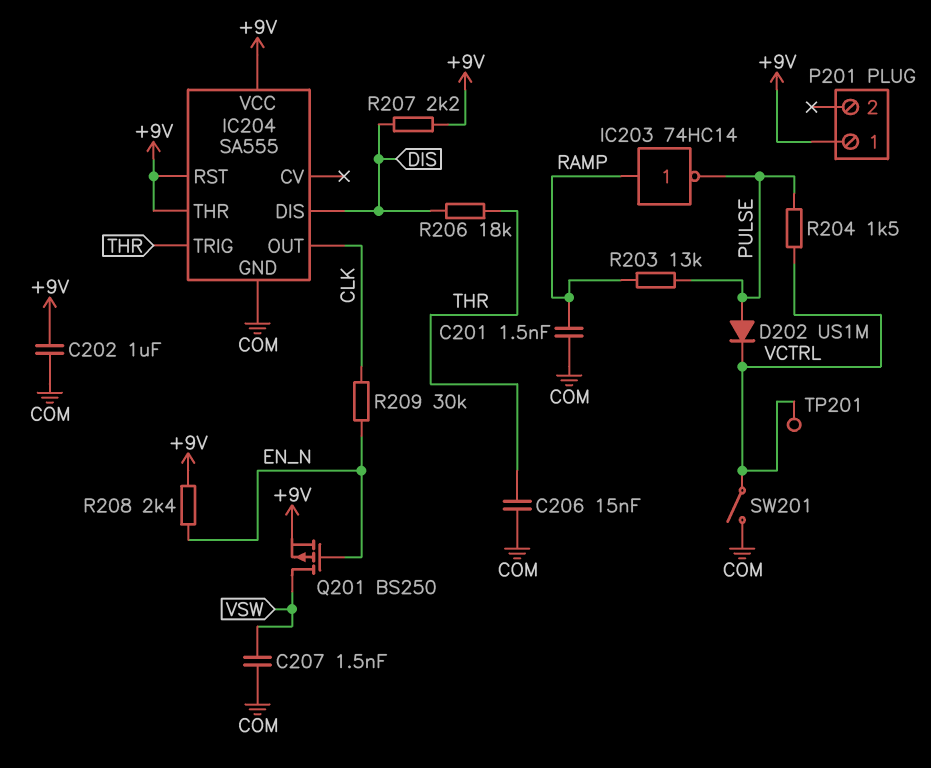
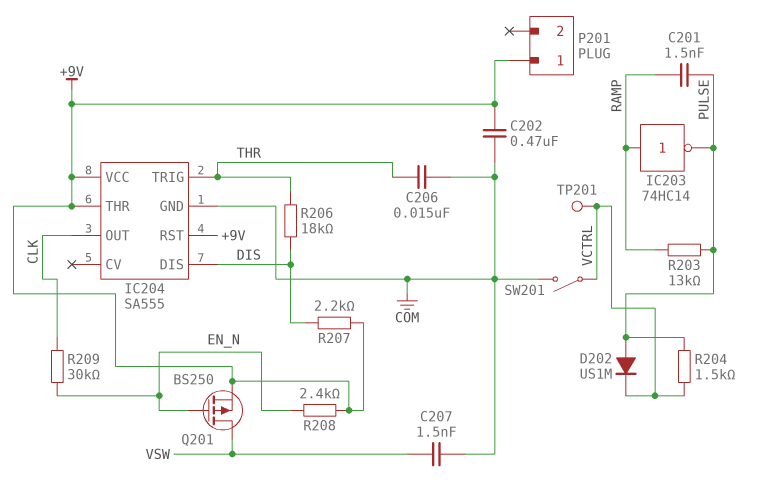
C201: 1.5nF (COM, RAMP) -> 1.5nF (PULSE, RAMP)
C202: 1uF (+9V, COM) -> 470nF (+9V, COM)

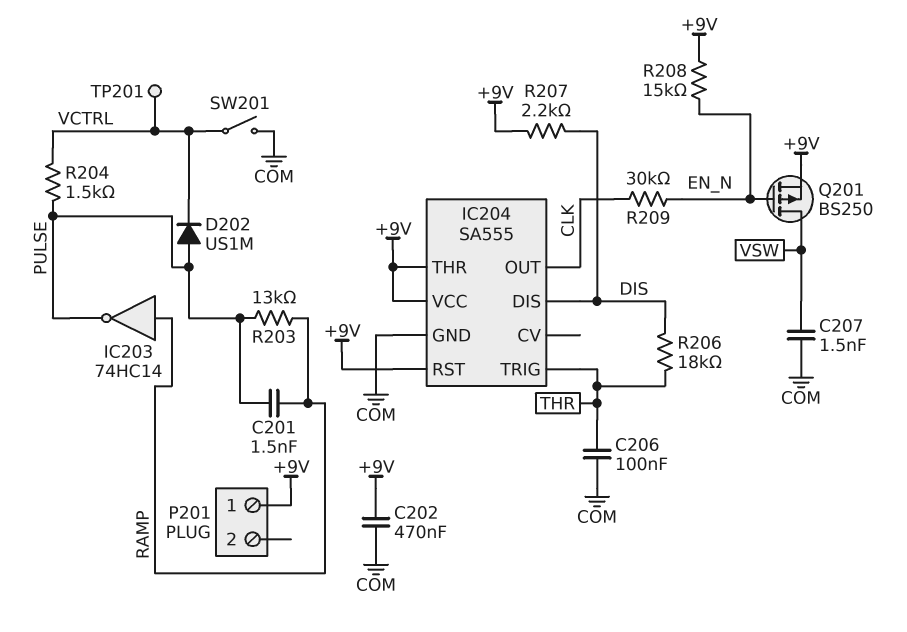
C206: 15nF (COM, THR) -> 100nF (COM, THR)
R208: 2.4k (+9V, EN_N) -> 15k (+9V, EN_N)

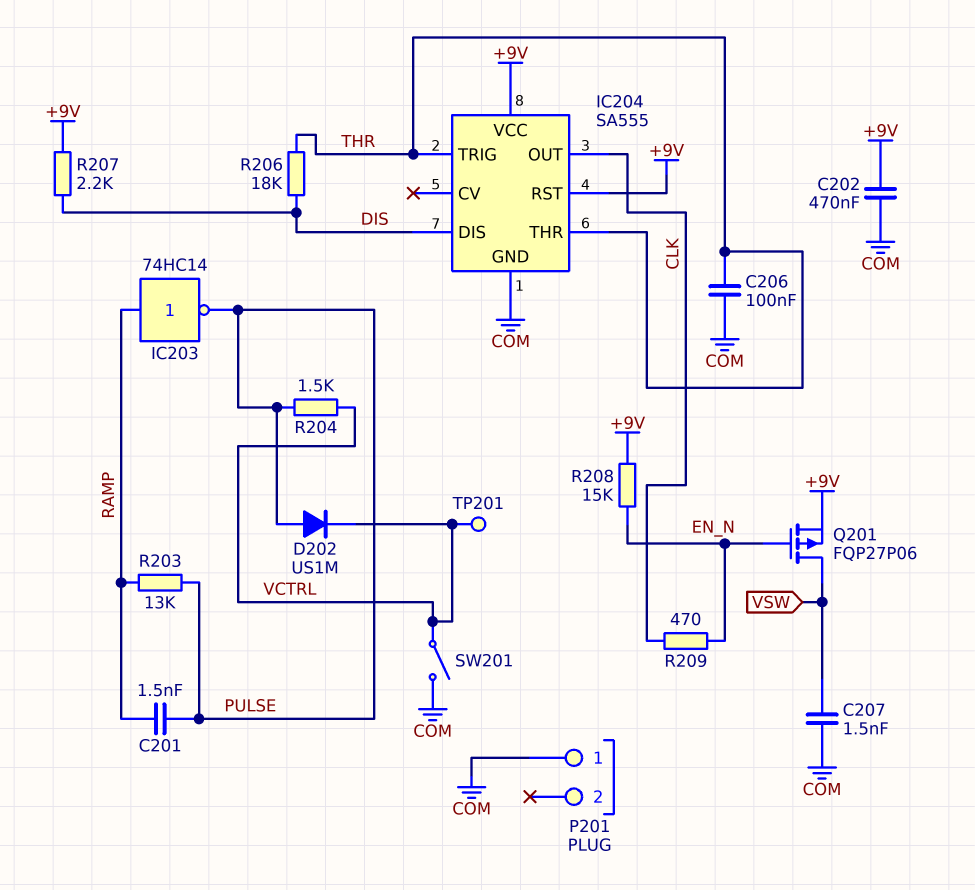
IC204 pin THR: +9V -> THR
P201 pin 1: +9V -> COM
Q201: PMOS BS250 (G EN_N, D VSW, S +9V) -> PMOS FQP27P06 (G EN_N, D VSW, S +9V)
R209: 30k (CLK, EN_N) -> 470 (CLK, EN_N)

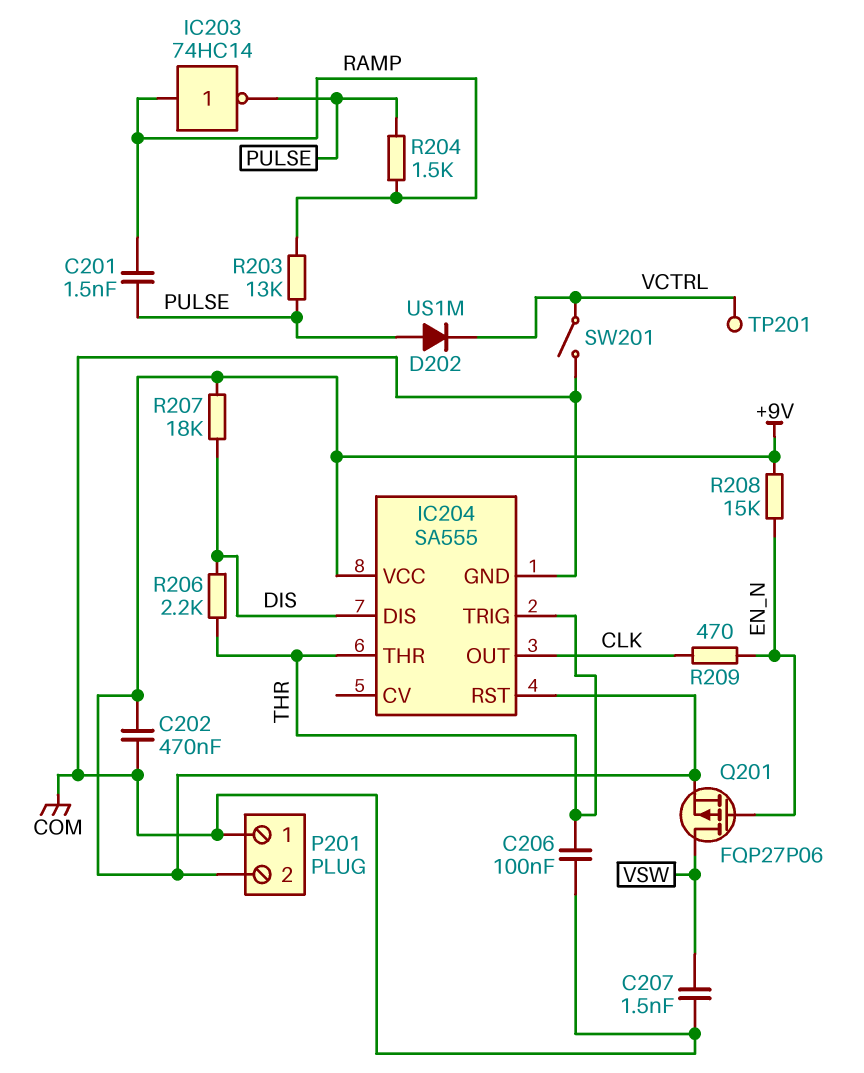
P201 pin 2: none -> +9V
R204: 1.5k (PULSE, VCTRL) -> 1.5k (PULSE, RAMP)
R206: 18k (DIS, THR) -> 2.2k (DIS, THR)
R207: 2.2k (+9V, DIS) -> 18k (+9V, DIS)

